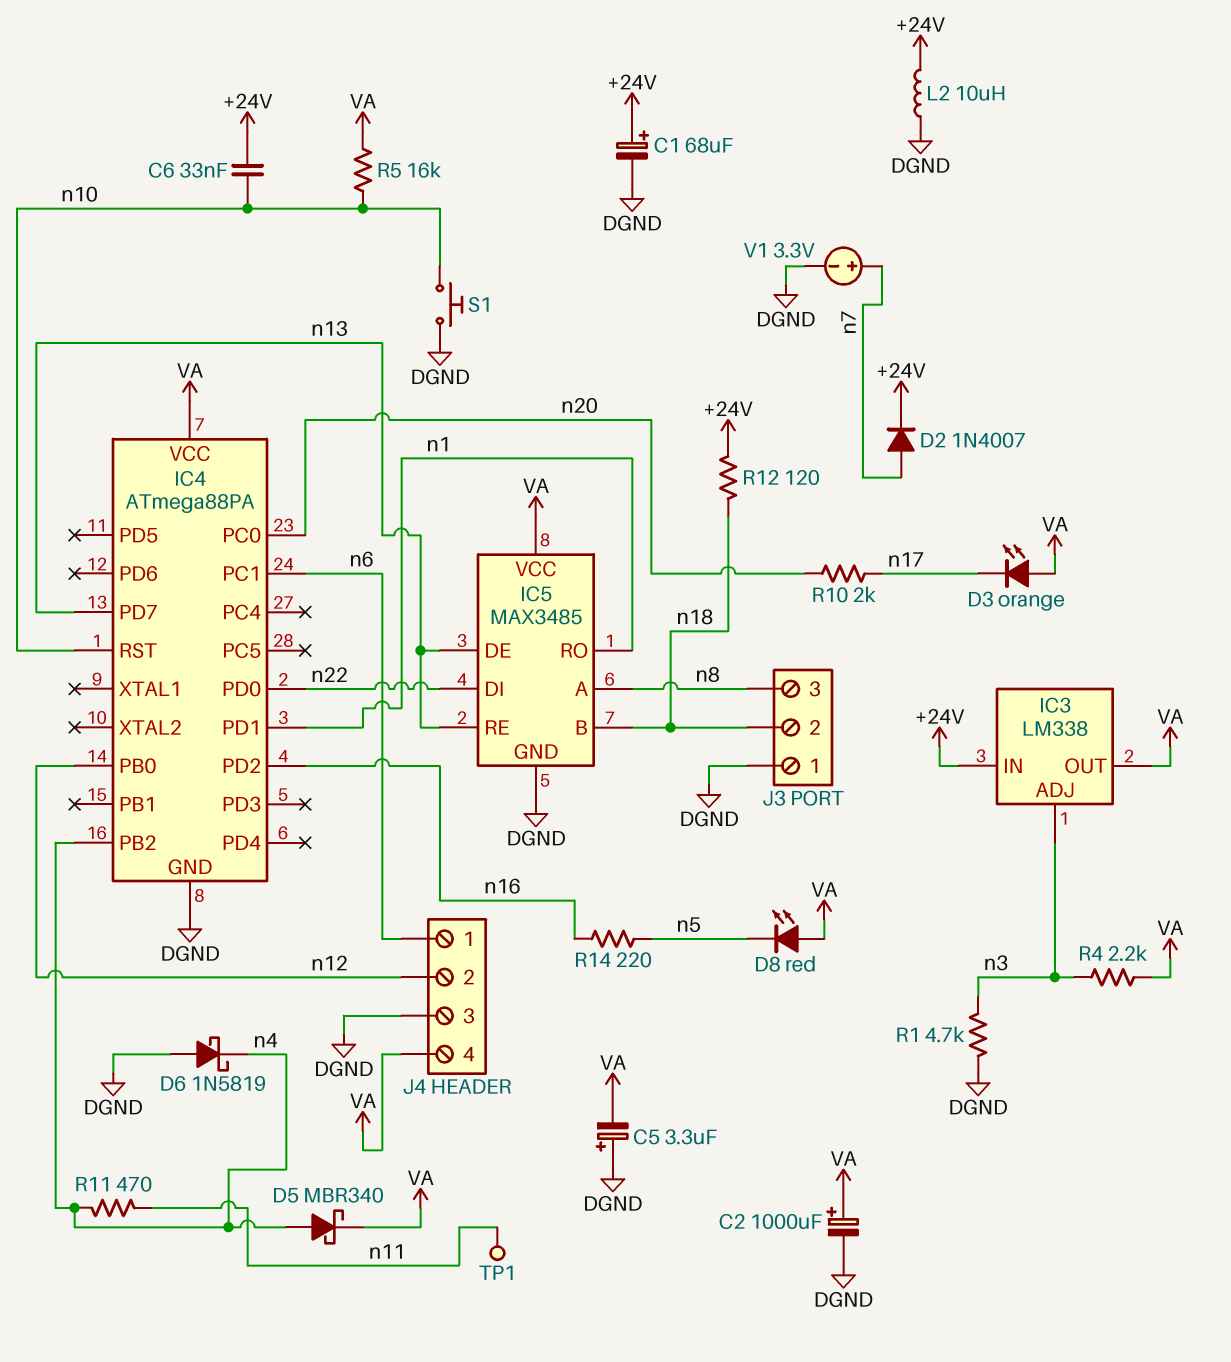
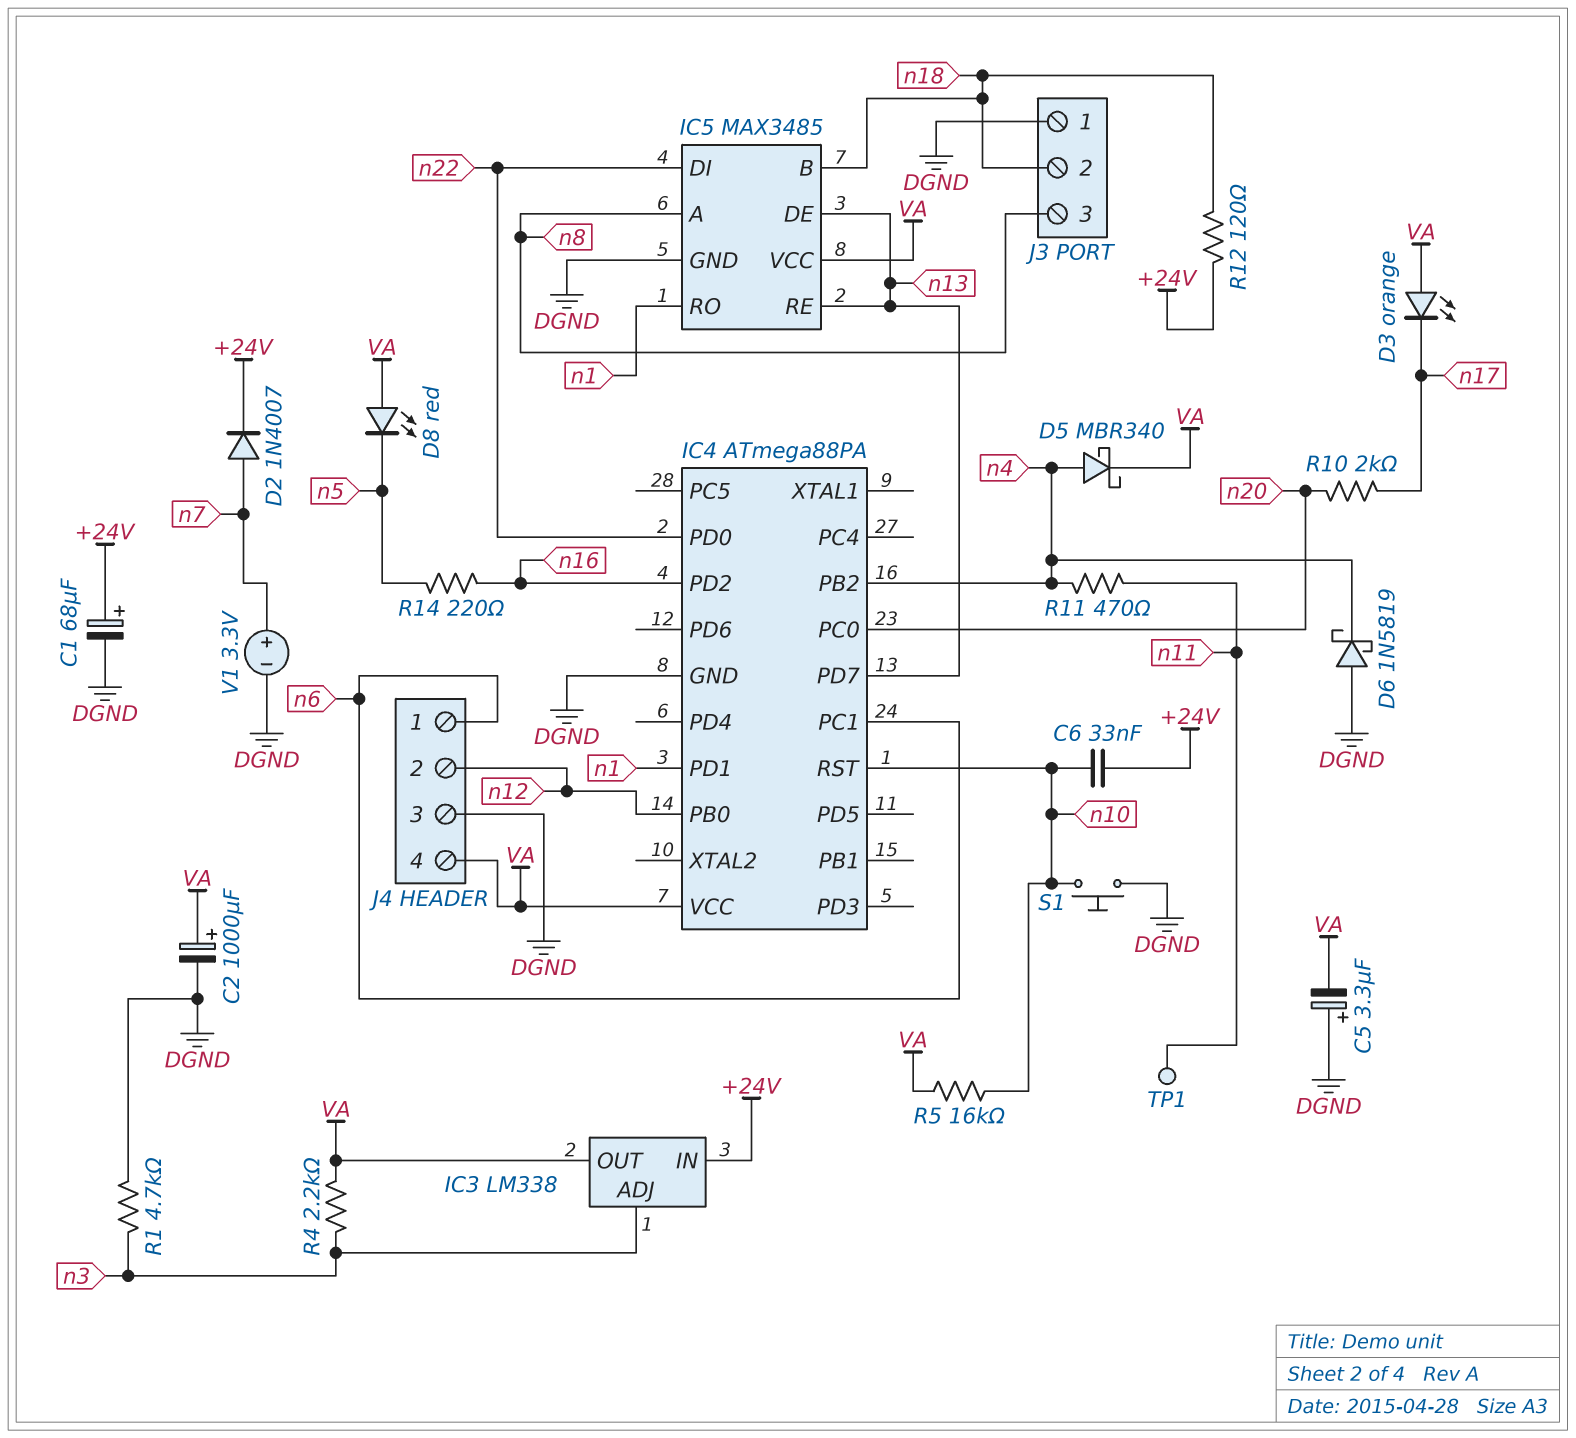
L2: 10uH (+24V, DGND) -> none

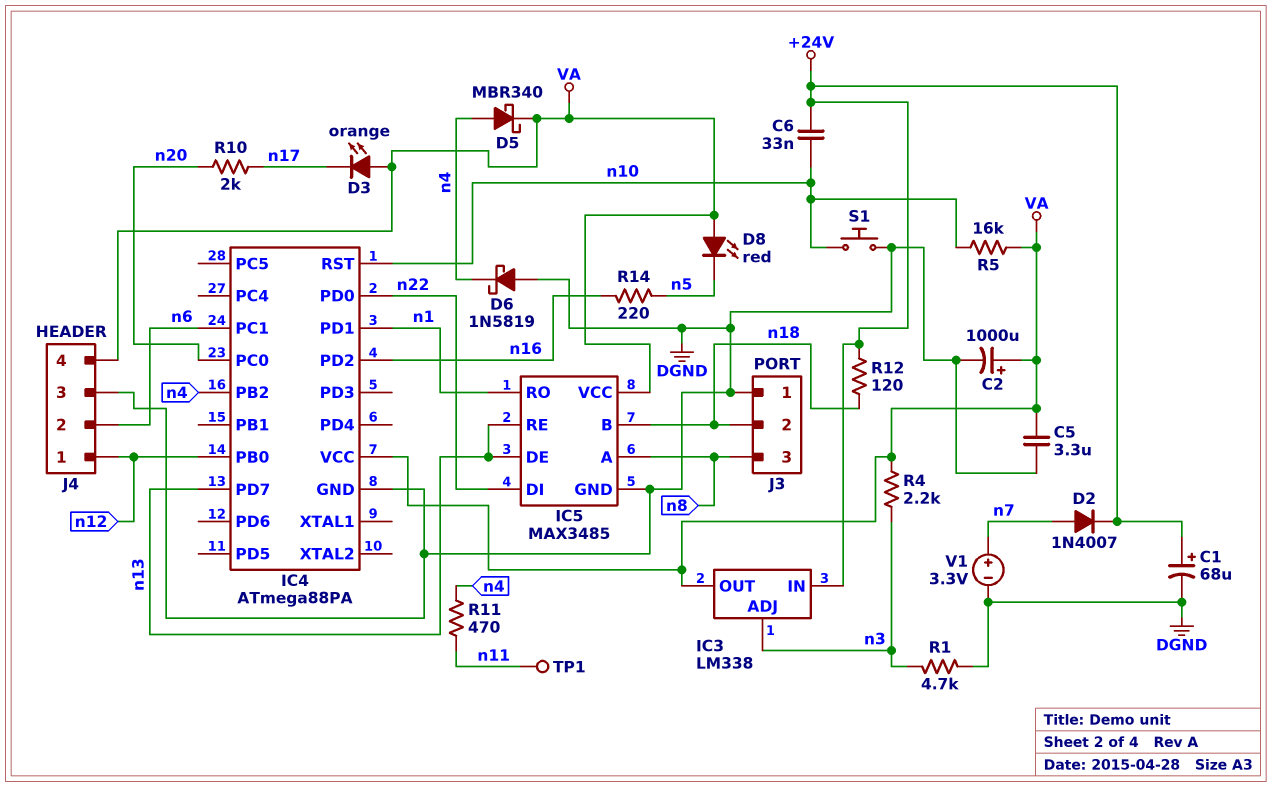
C5: 3.3uF (plus DGND, minus VA) -> 3.3uF (DGND, VA)
J4 pin 1: n6 -> n12
J4 pin 2: n12 -> n6

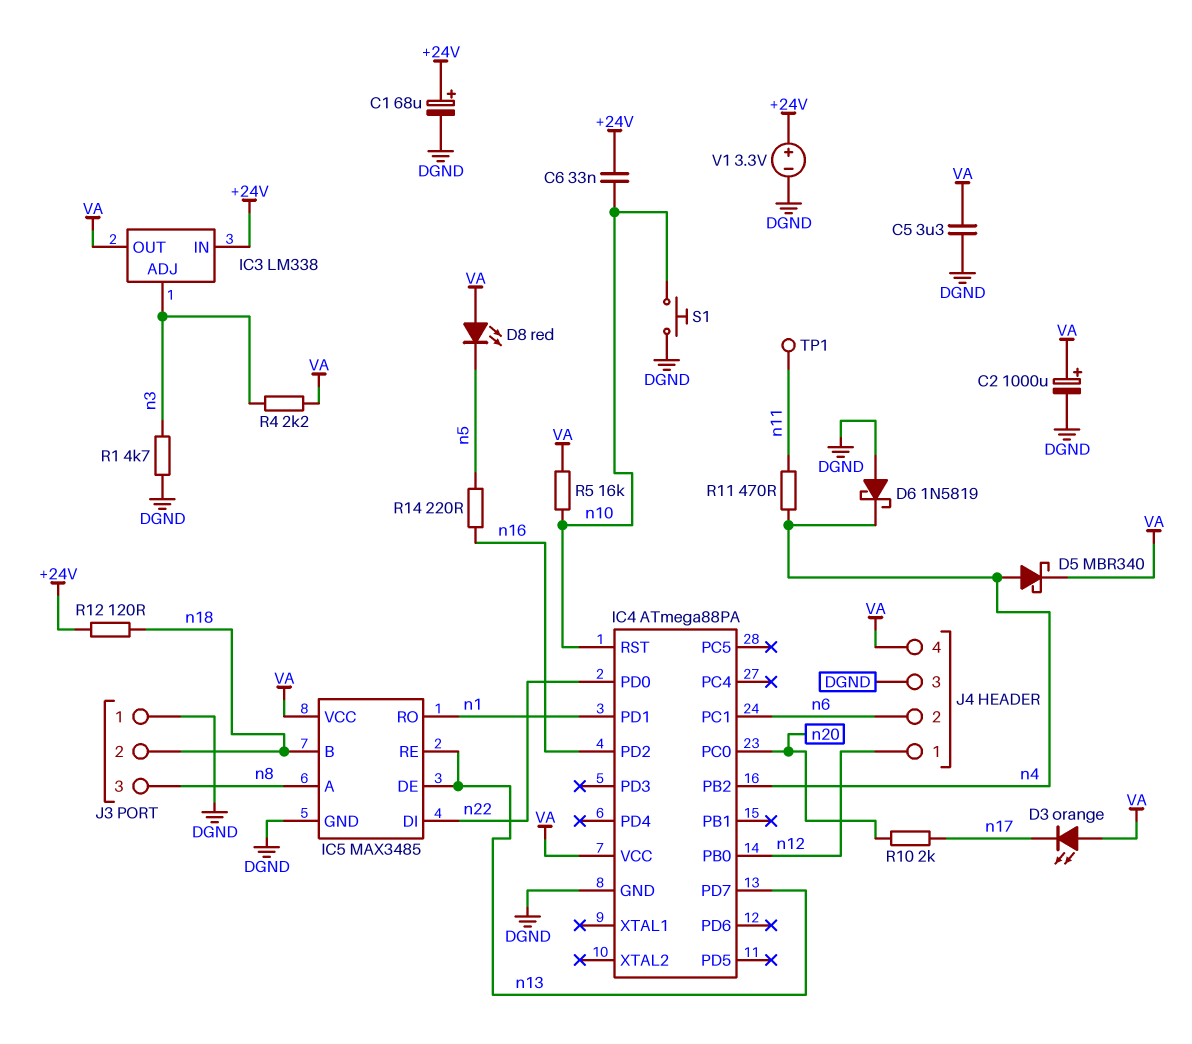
D2: diode 1N4007 (A n7, K +24V) -> none
V1: 3.3V (plus n7, minus DGND) -> 3.3V (plus +24V, minus DGND)

